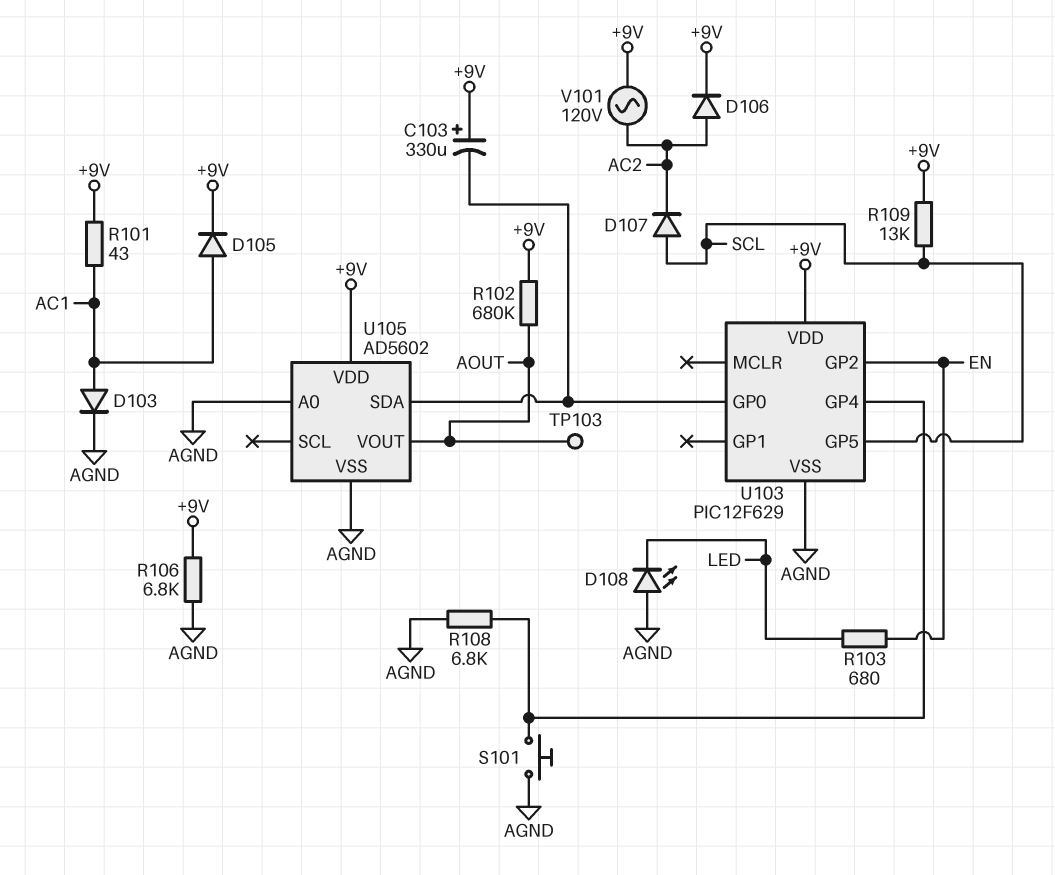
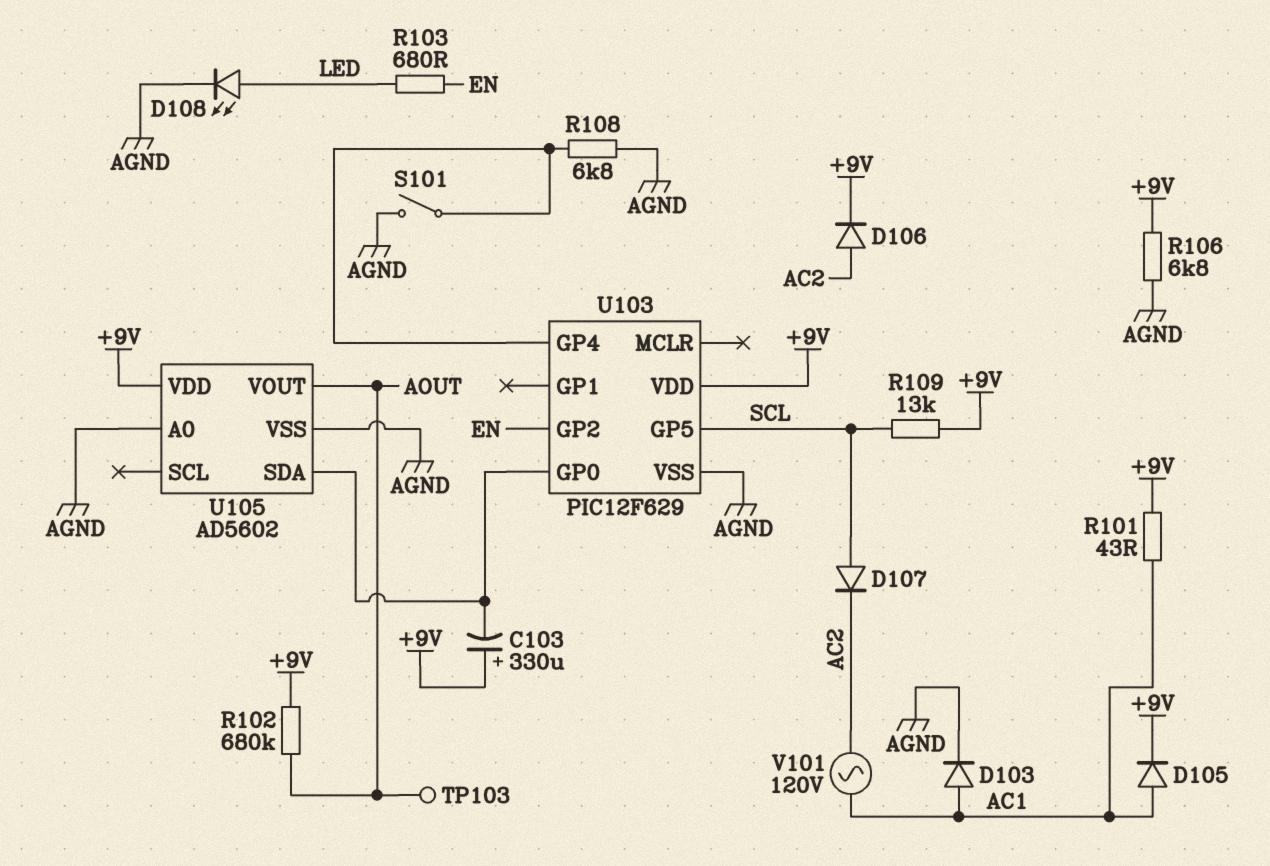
D108: LED (A AGND, K LED) -> LED (A LED, K AGND)
S101: button (AGND, U103/GP4) -> switch (AGND, U103/GP4)
V101: AC 120V (+9V, AC2) -> AC 120V (AC1, AC2)

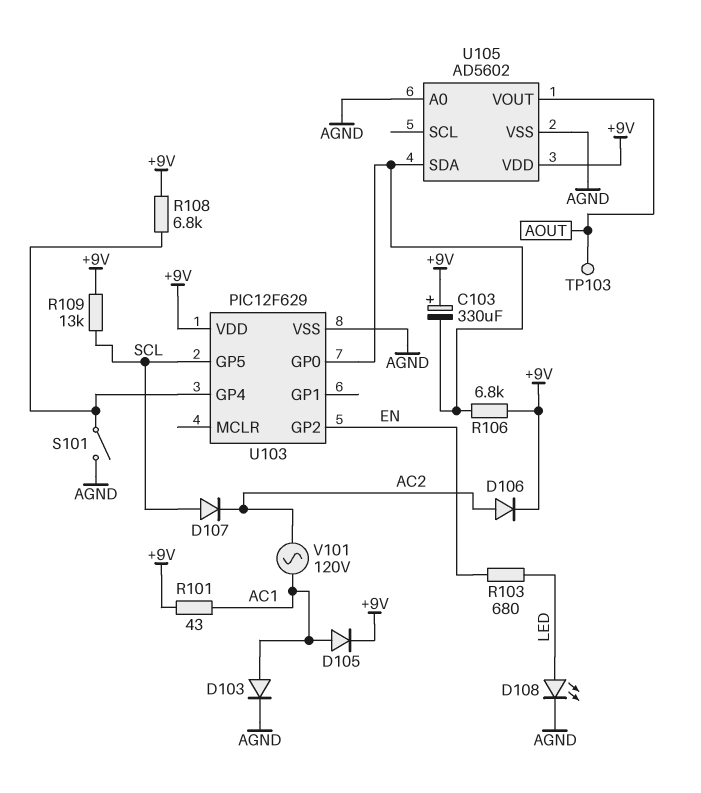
R102: 680k (+9V, AOUT) -> none
R106: 6.8k (+9V, AGND) -> 6.8k (+9V, U103/GP0)
R108: 6.8k (AGND, U103/GP4) -> 6.8k (+9V, U103/GP4)

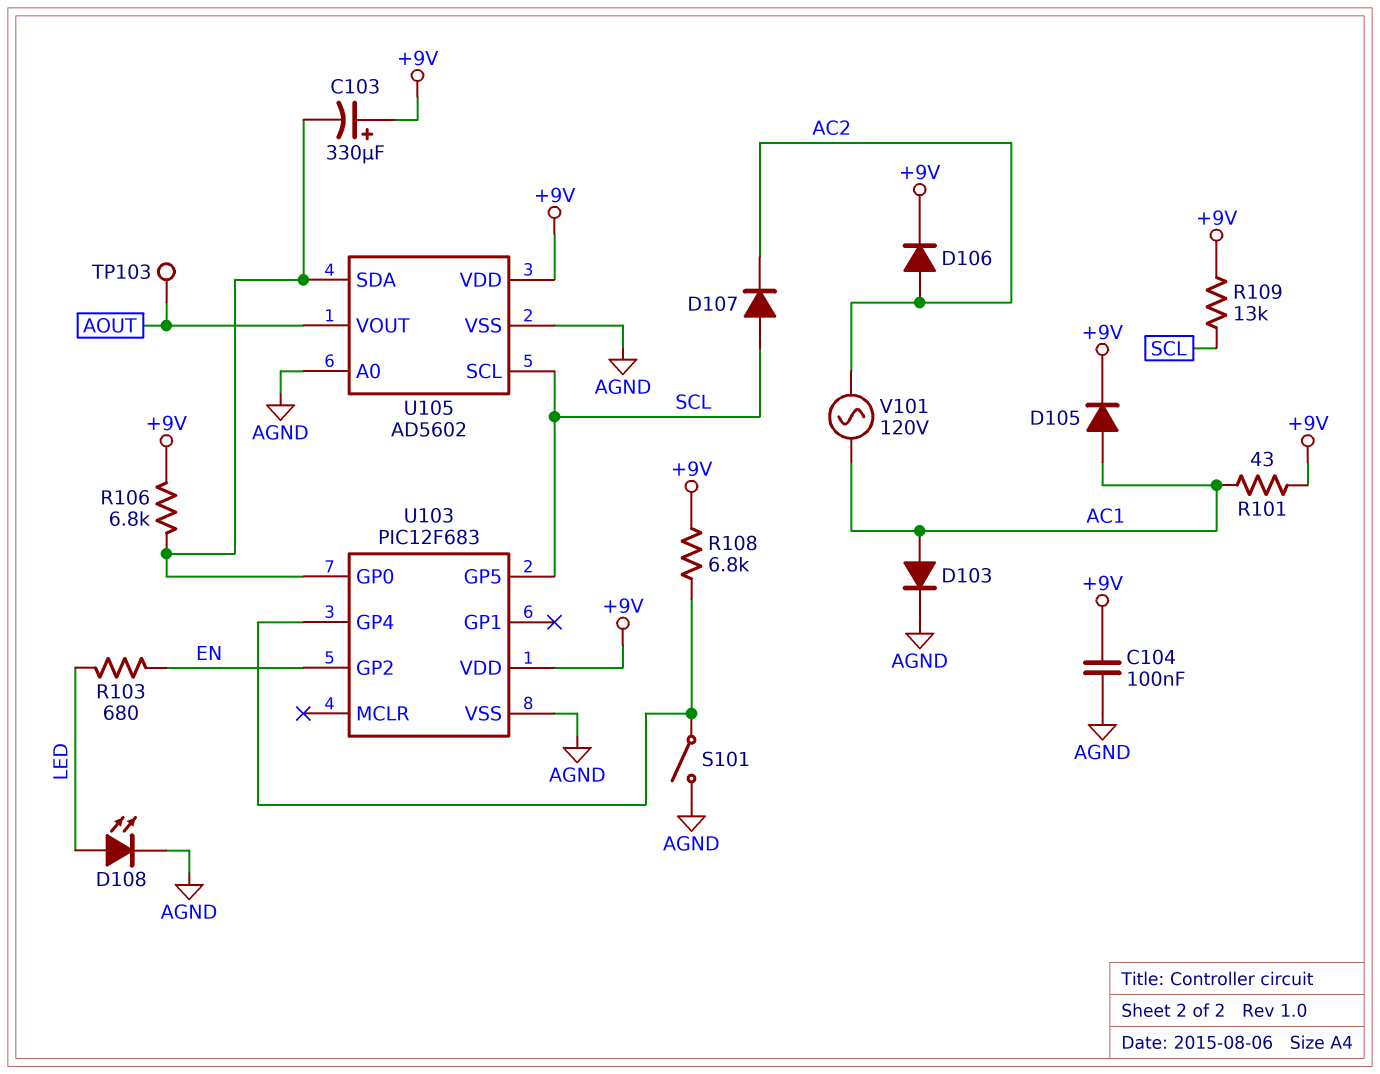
C104: none -> 100nF (+9V, AGND)
U103: PIC12F629 -> PIC12F683
U105 pin SCL: none -> SCL

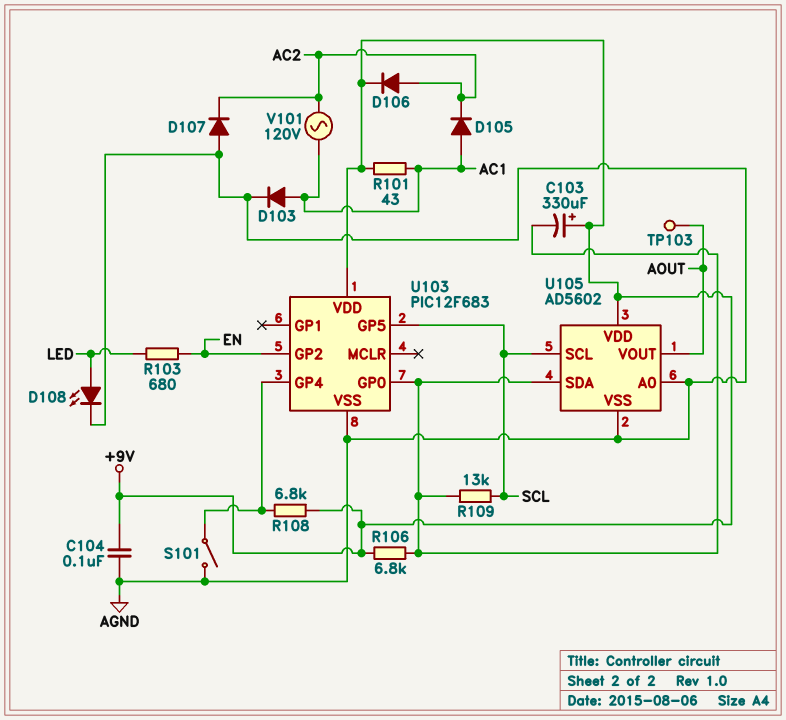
D105: diode (A AC1, K +9V) -> diode (A AC1, K AC2)
D107: diode (A SCL, K AC2) -> diode (A AGND, K AC2)
R109: 13k (+9V, SCL) -> 13k (SCL, U103/GP0)

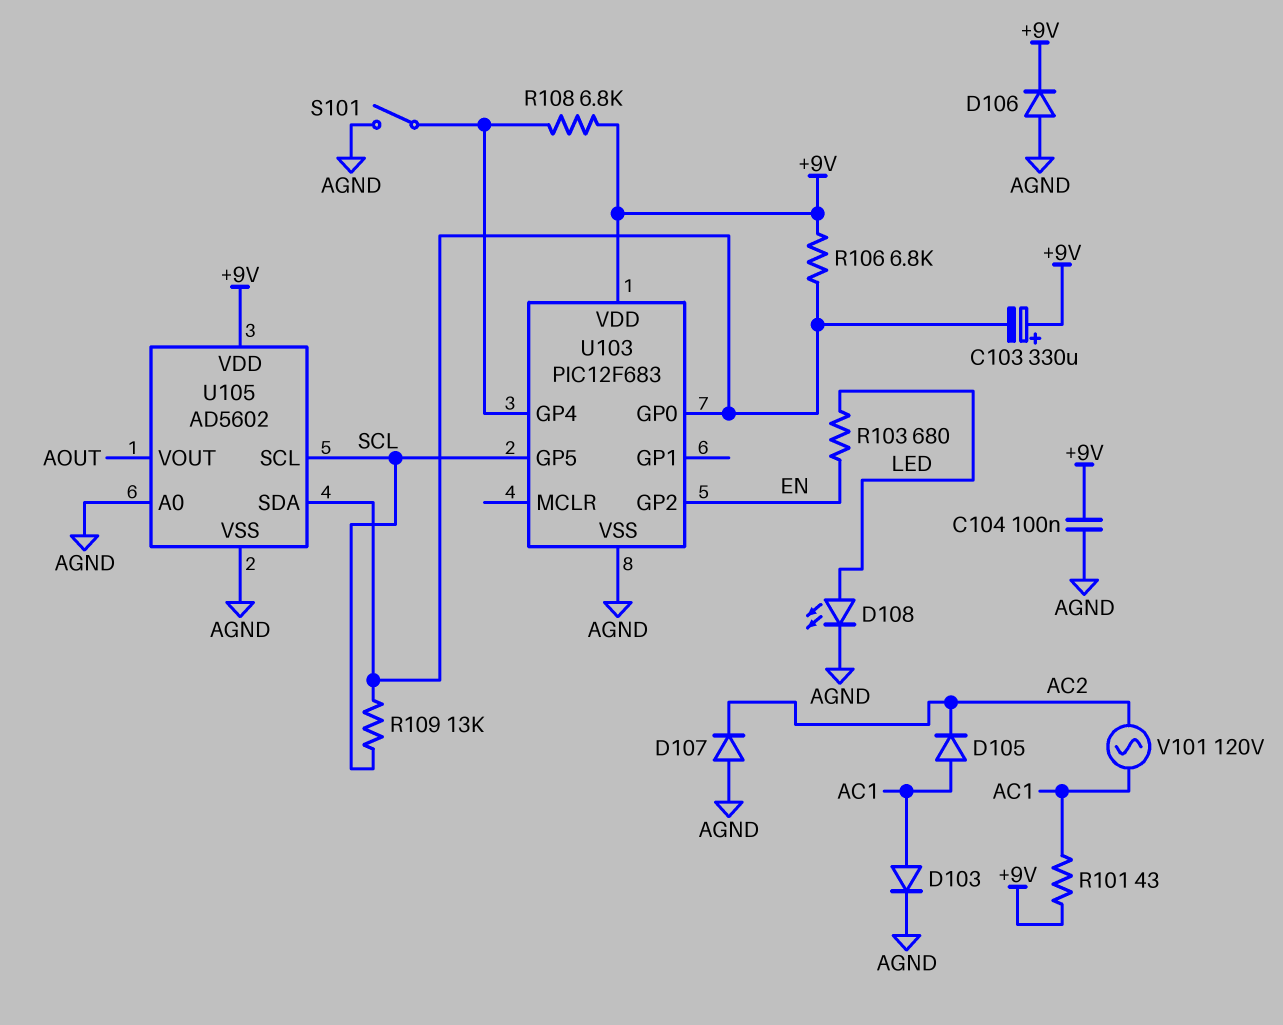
D106: diode (A AC2, K +9V) -> diode (A AGND, K +9V)
TP103: test point (AOUT) -> none

